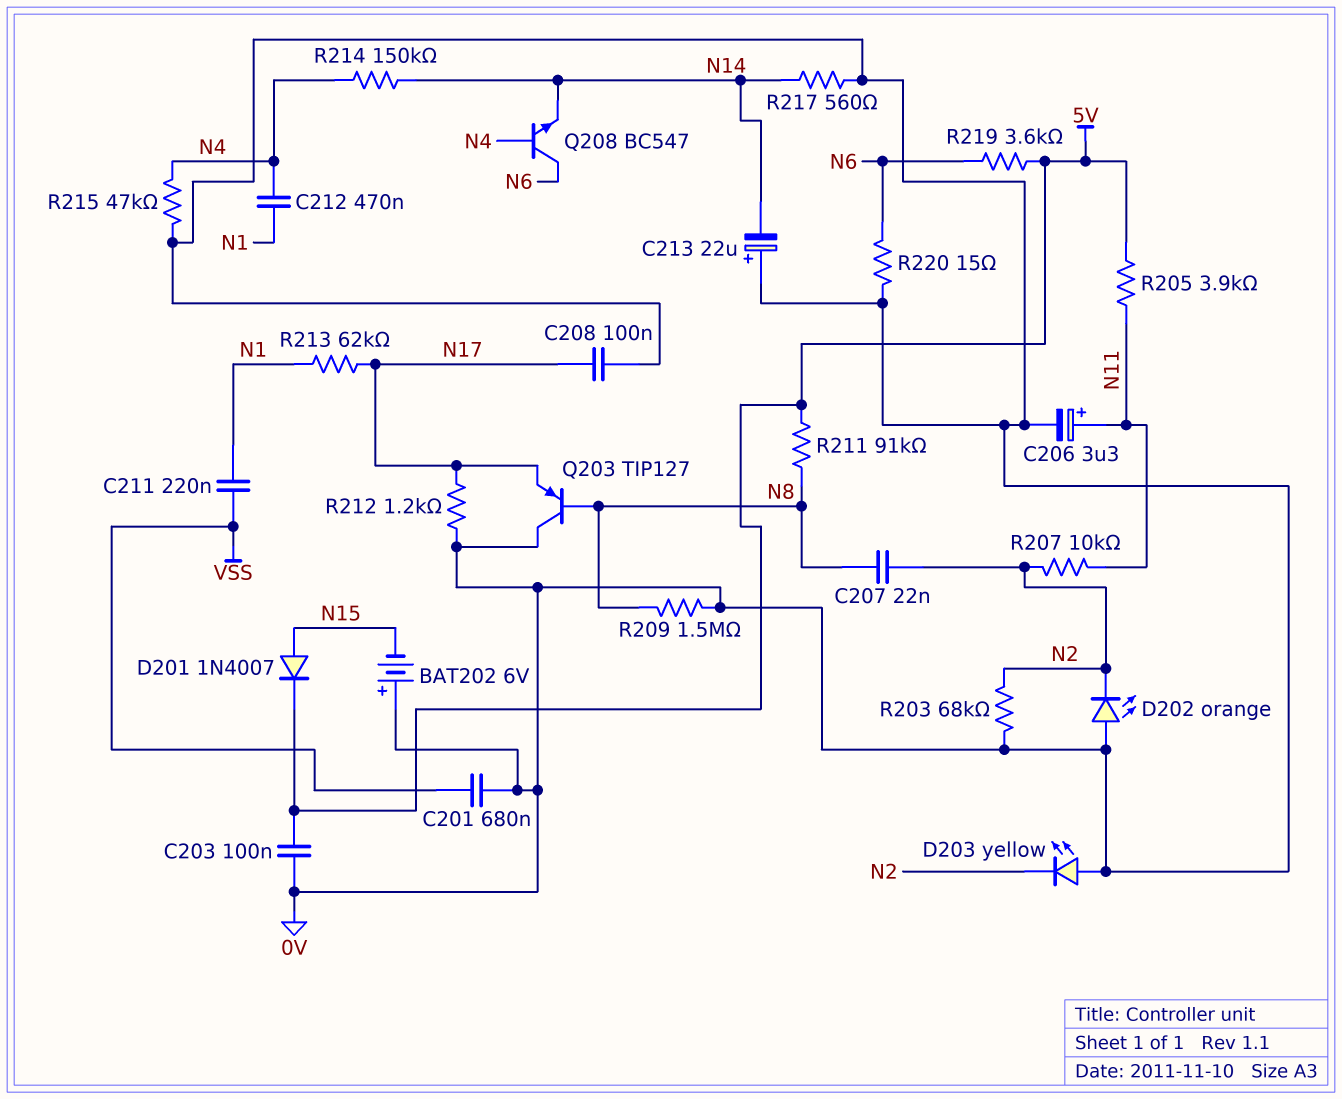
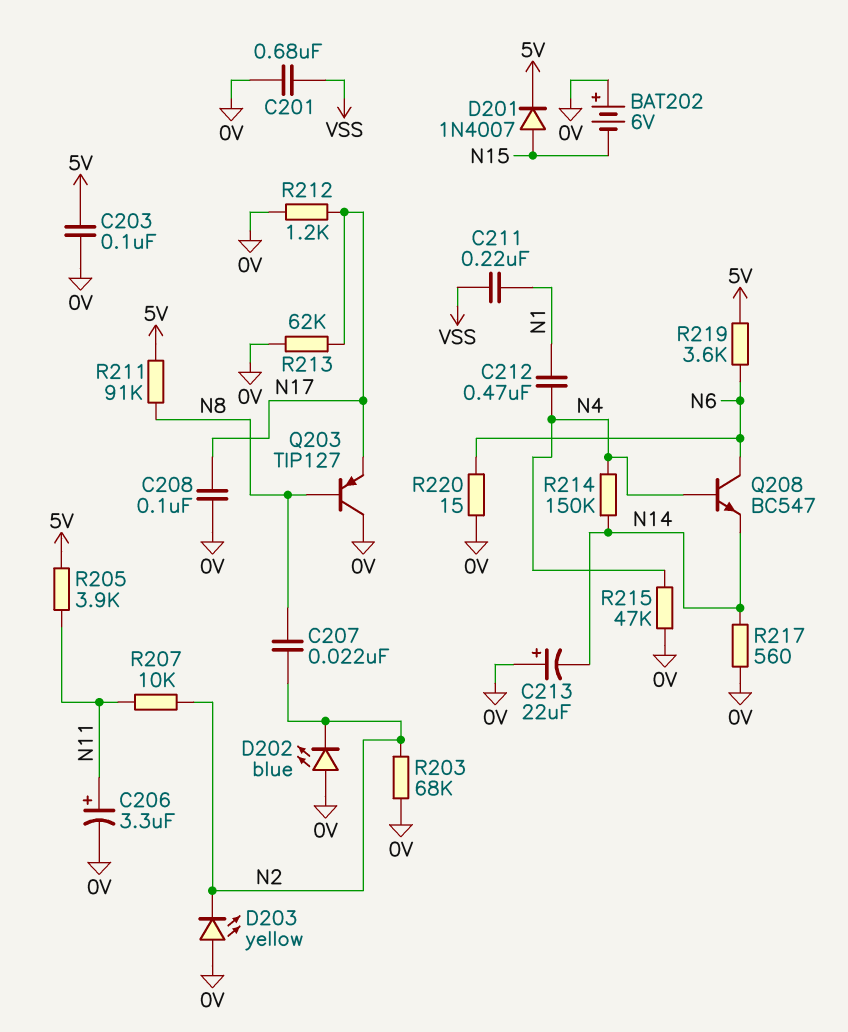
D202: LED orange (A 0V, K N2) -> LED blue (A 0V, K N2)
R209: 1.5M (0V, N8) -> none
R213: 62k (N1, N17) -> 62k (0V, N17)

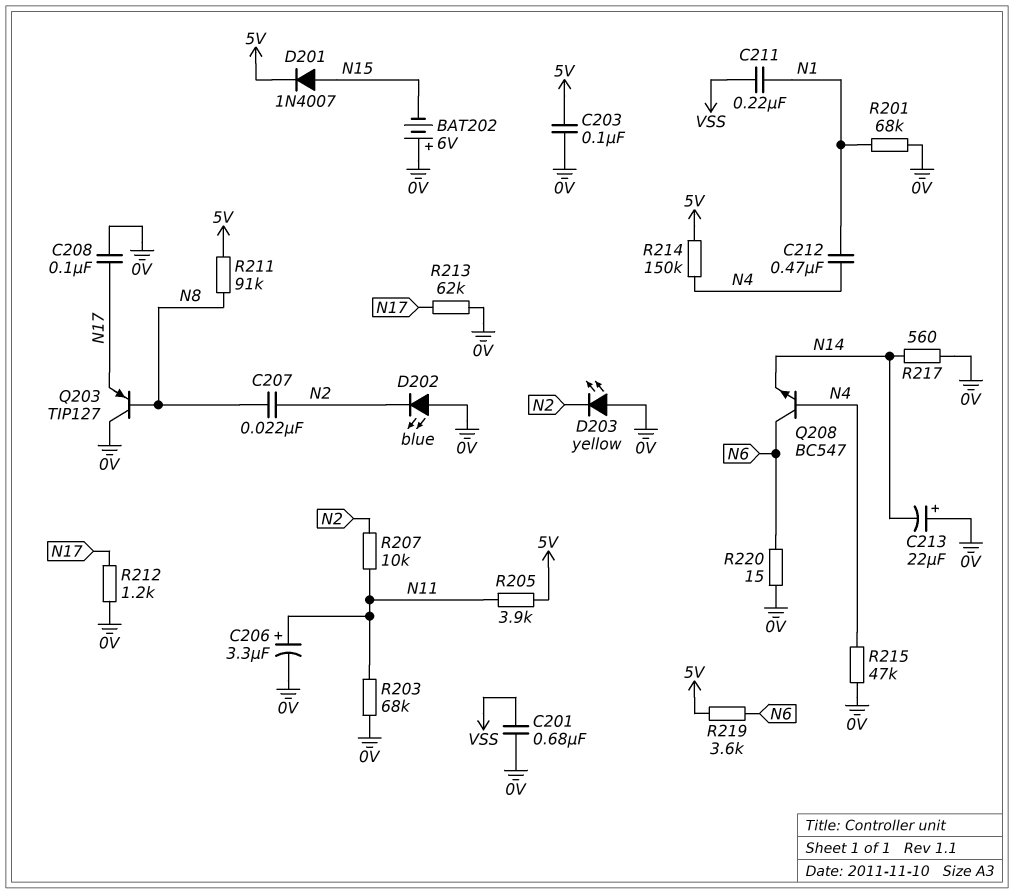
R201: none -> 68k (0V, N1)
R203: 68k (0V, N2) -> 68k (0V, N11)
R214: 150k (N4, N14) -> 150k (5V, N4)

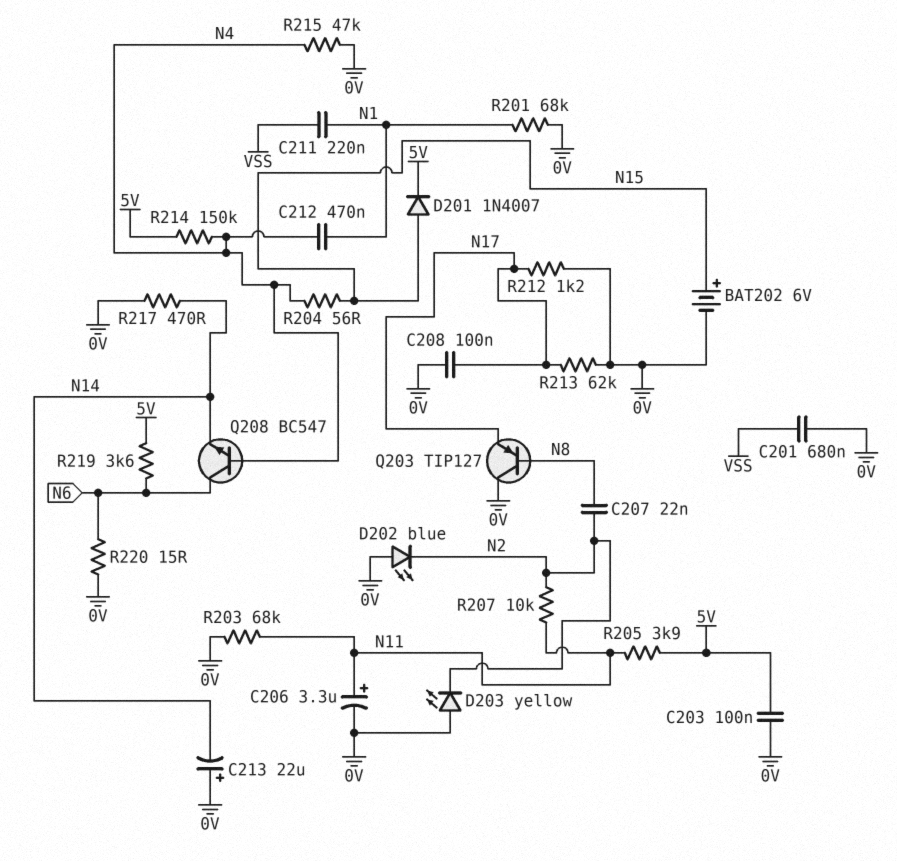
BAT202: 6V (plus 0V, minus N15) -> 6V (plus N15, minus 0V)
R204: none -> 56 (N4, N15)
R211: 91k (5V, N8) -> none
R217: 560 (0V, N14) -> 470 (0V, N14)

